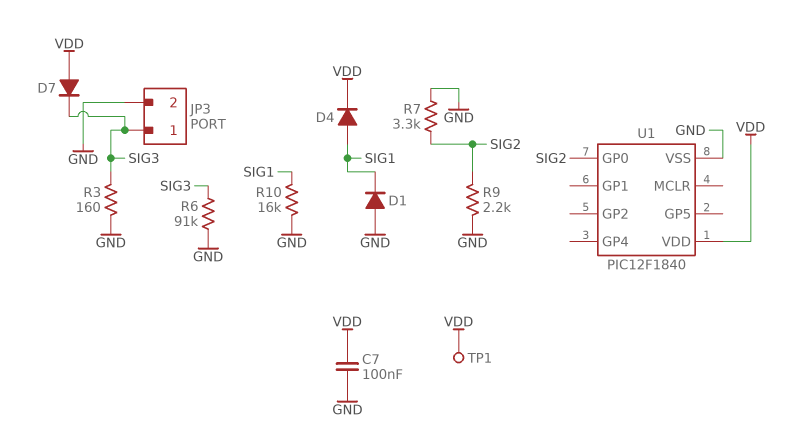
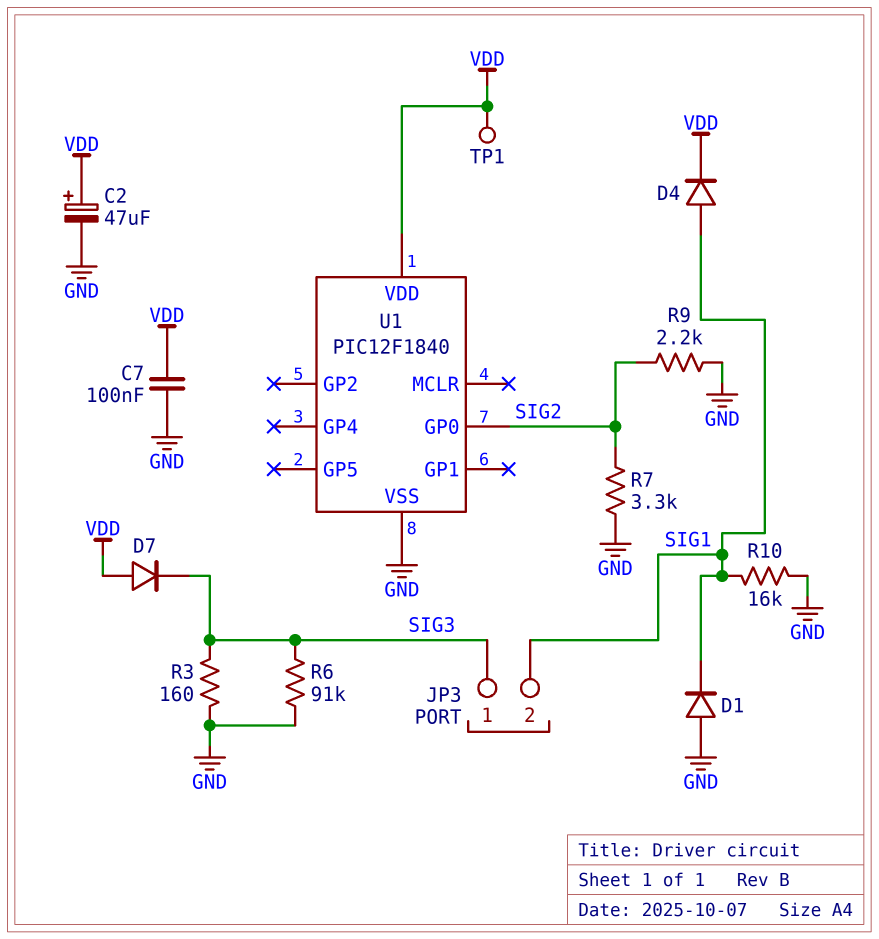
C2: none -> 47uF (plus VDD, minus GND)
JP3 pin 2: GND -> SIG1

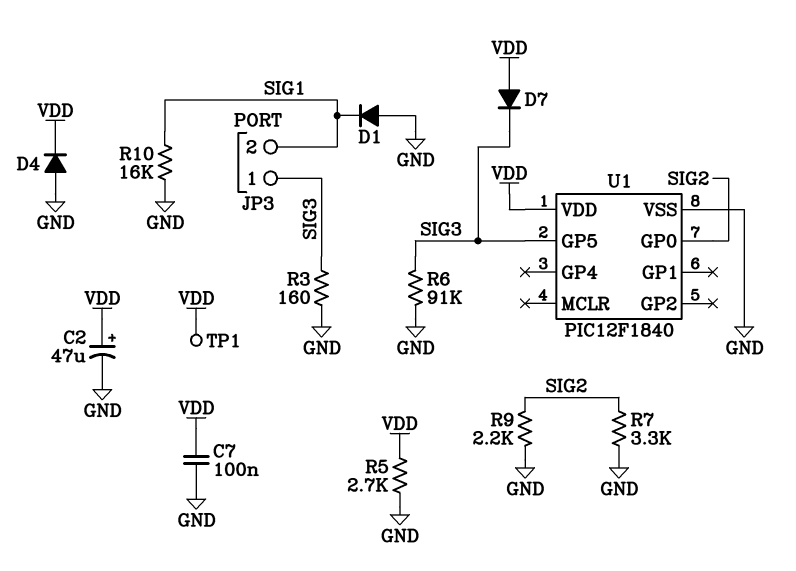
D4: diode (A SIG1, K VDD) -> diode (A GND, K VDD)
R5: none -> 2.7k (GND, VDD)
U1 pin GP5: none -> SIG3

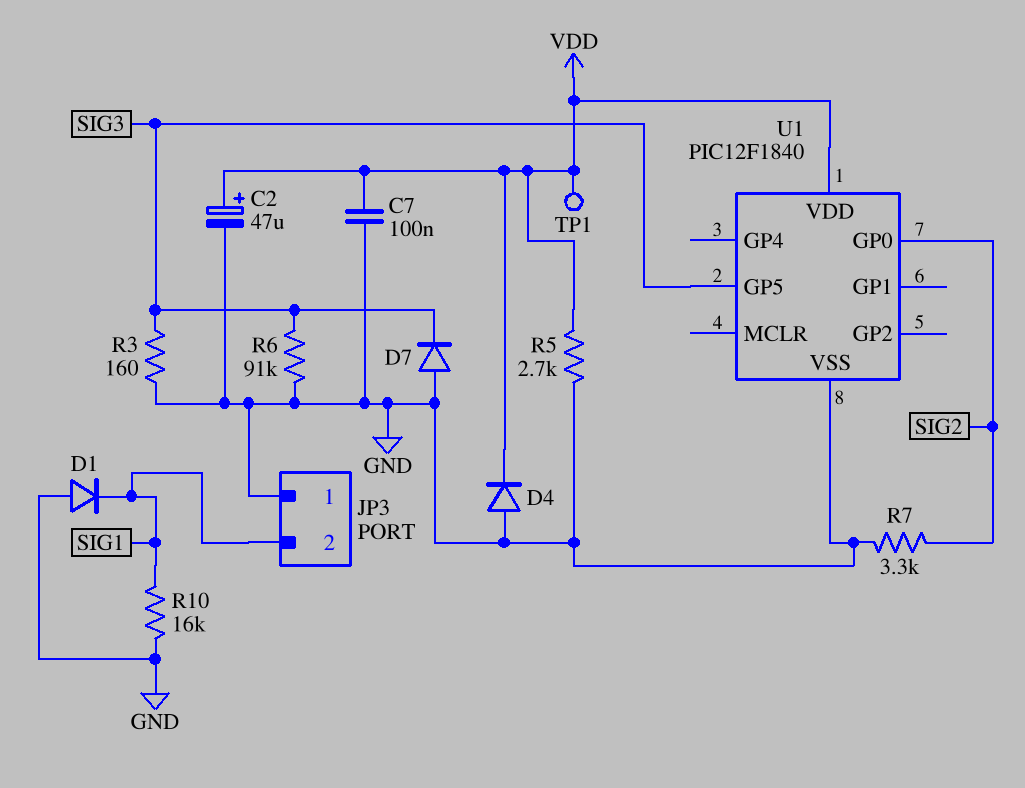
D7: diode (A VDD, K SIG3) -> diode (A GND, K SIG3)
JP3 pin 1: SIG3 -> GND
R9: 2.2k (GND, SIG2) -> none

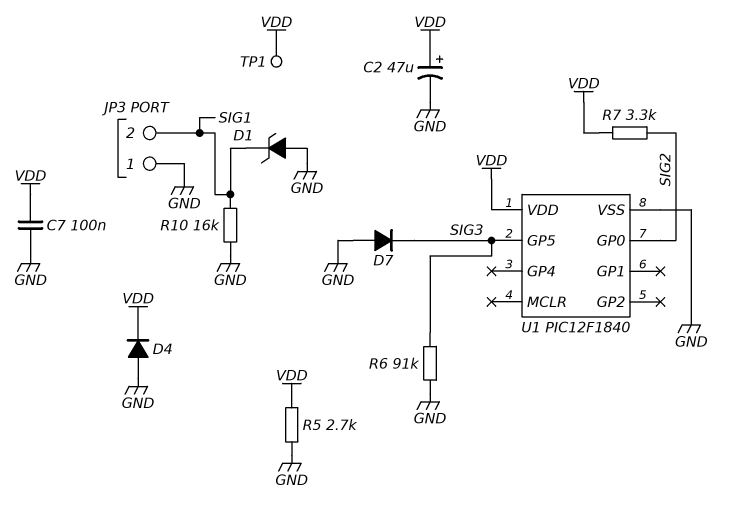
D1: diode (A GND, K SIG1) -> zener (A GND, K SIG1)
R3: 160 (GND, SIG3) -> none
R7: 3.3k (GND, SIG2) -> 3.3k (SIG2, VDD)

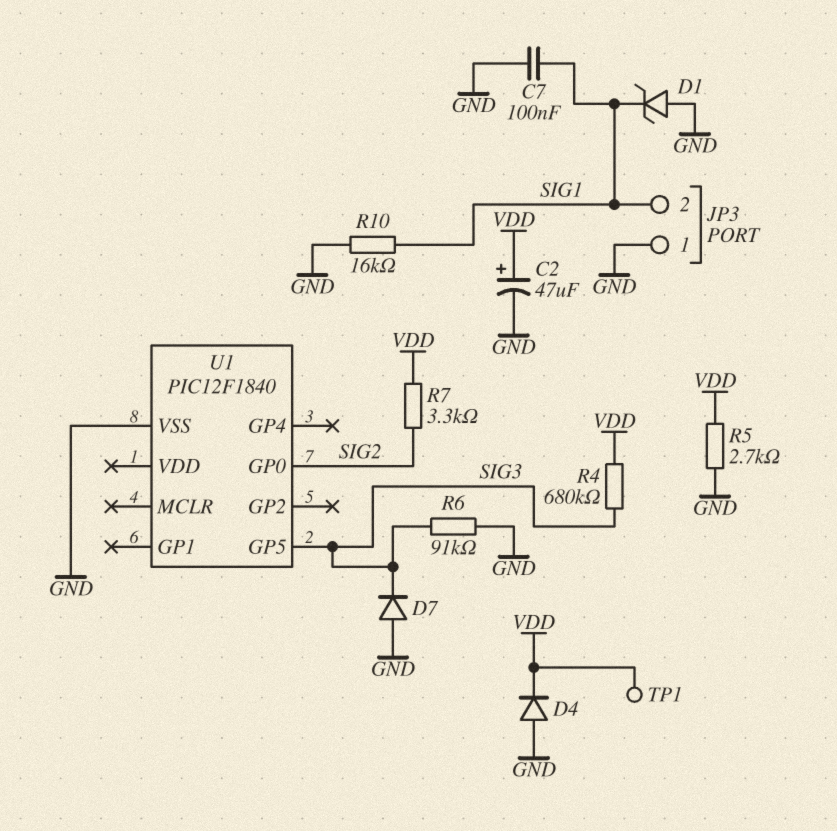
C7: 100nF (GND, VDD) -> 100nF (GND, SIG1)
R4: none -> 680k (SIG3, VDD)
U1 pin VDD: VDD -> none

